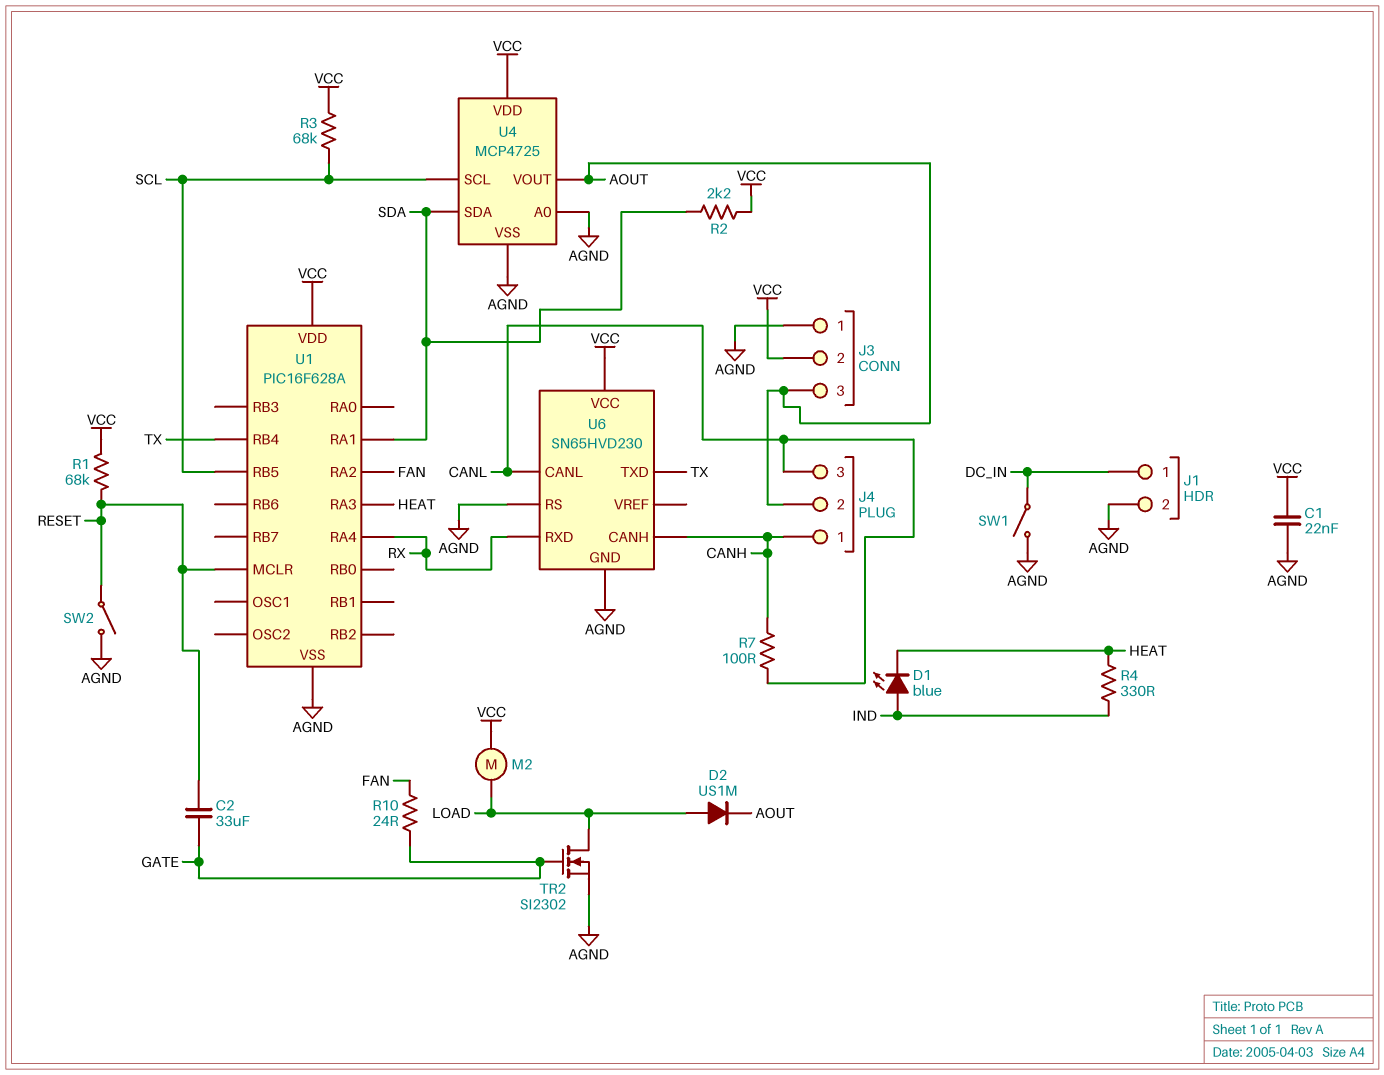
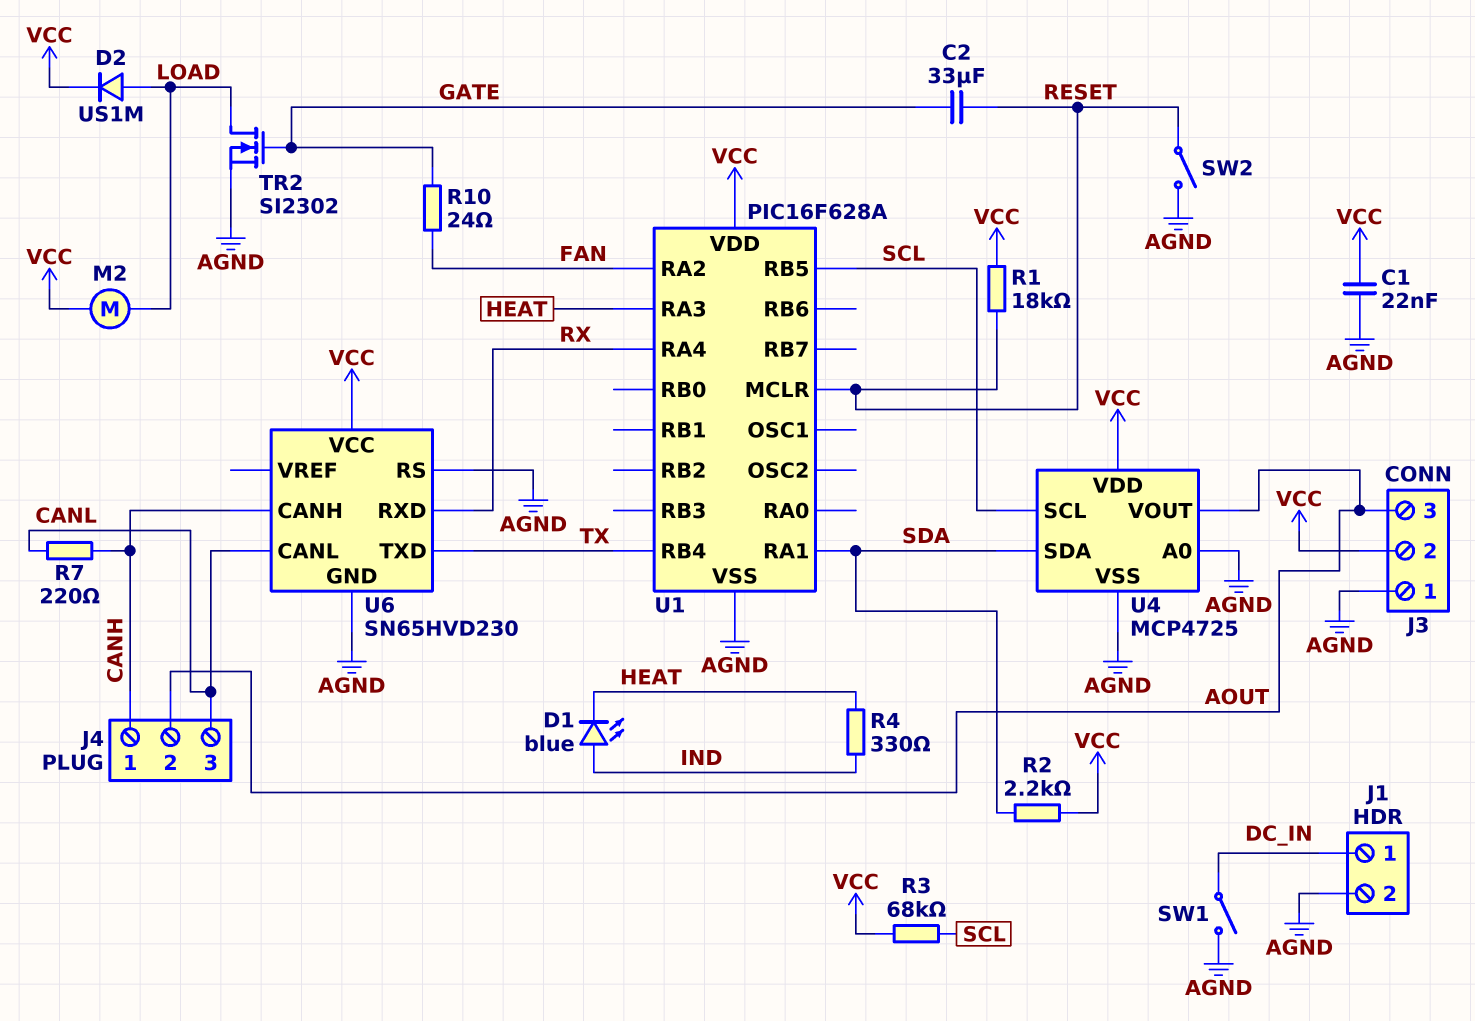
D2: diode US1M (A LOAD, K AOUT) -> diode US1M (A LOAD, K VCC)
R1: 68k (RESET, VCC) -> 18k (RESET, VCC)
R7: 100 (CANH, CANL) -> 220 (CANH, CANL)

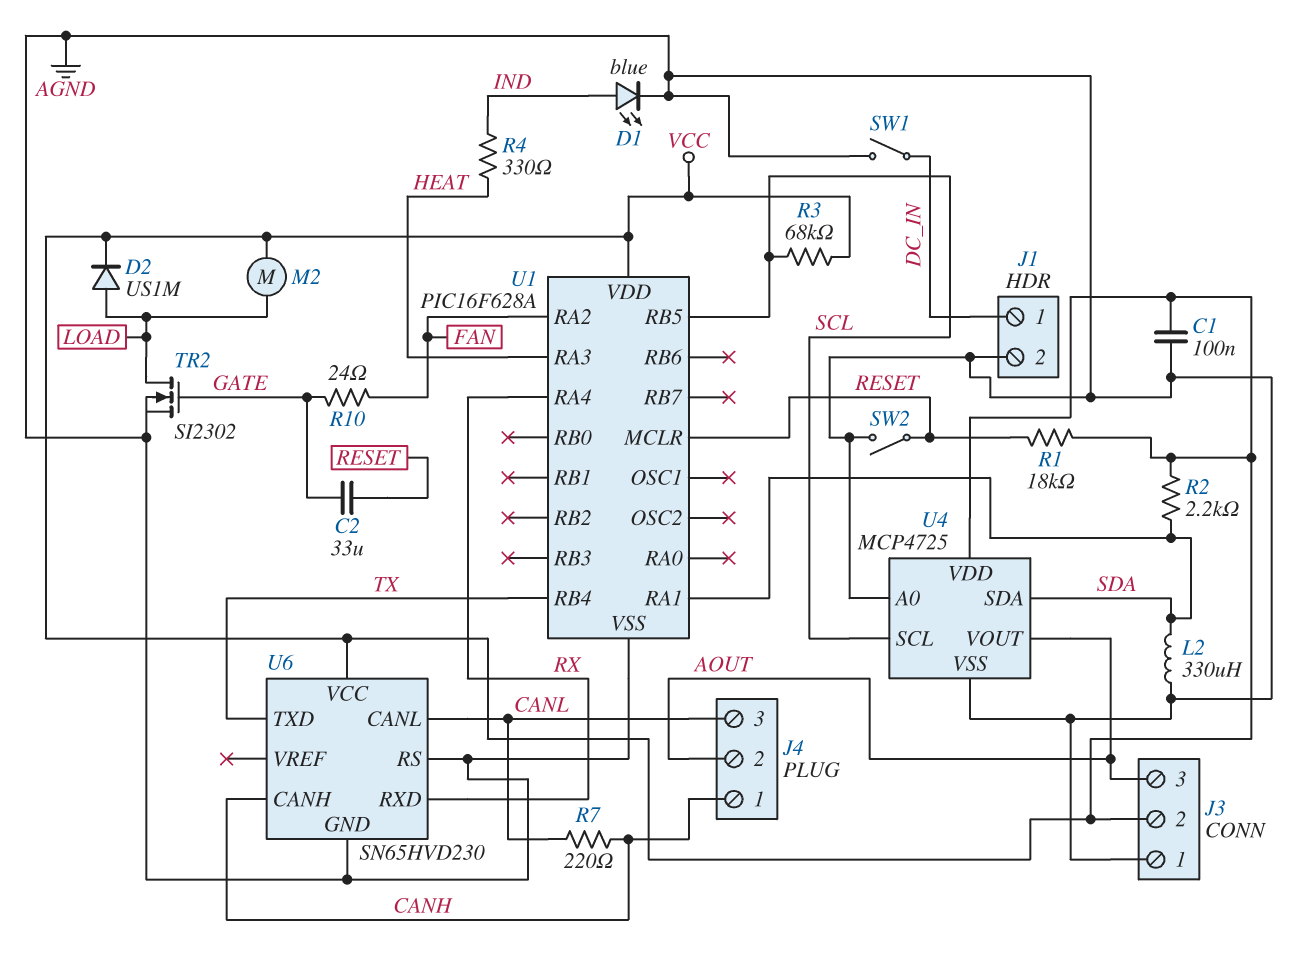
C1: 22nF (AGND, VCC) -> 100nF (AGND, VCC)
D1: LED blue (A IND, K HEAT) -> LED blue (A IND, K AGND)
L2: none -> 330uH (AGND, SDA)

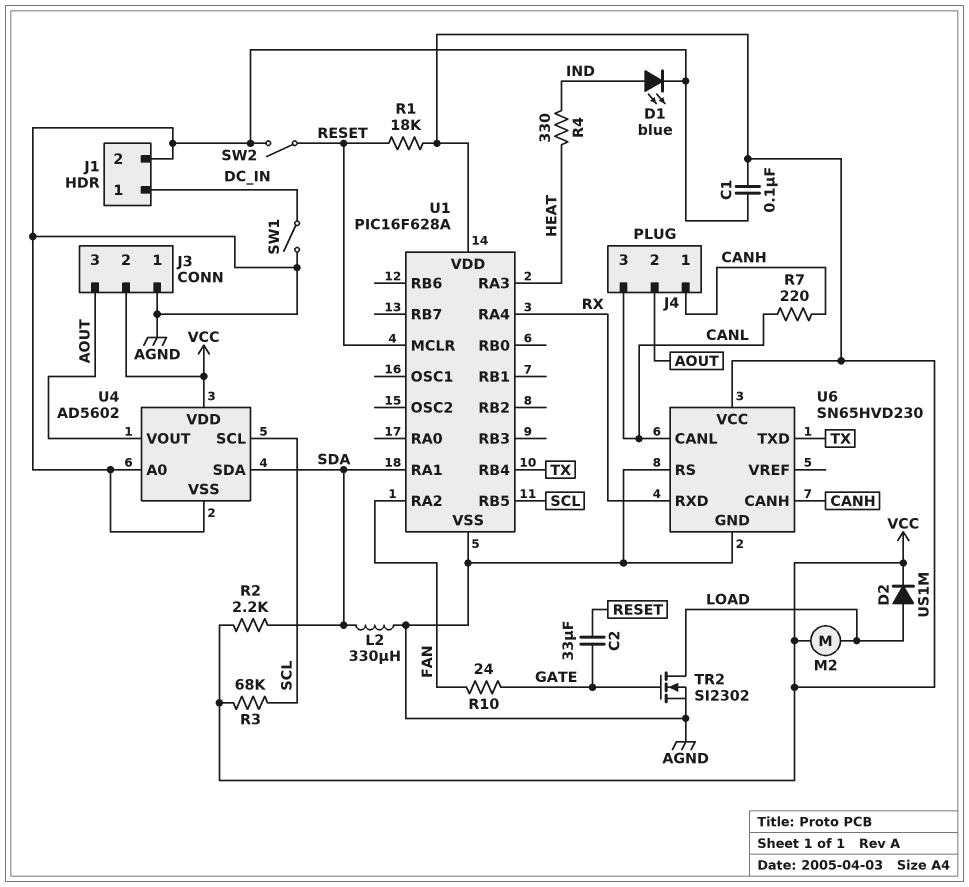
U4: MCP4725 -> AD5602

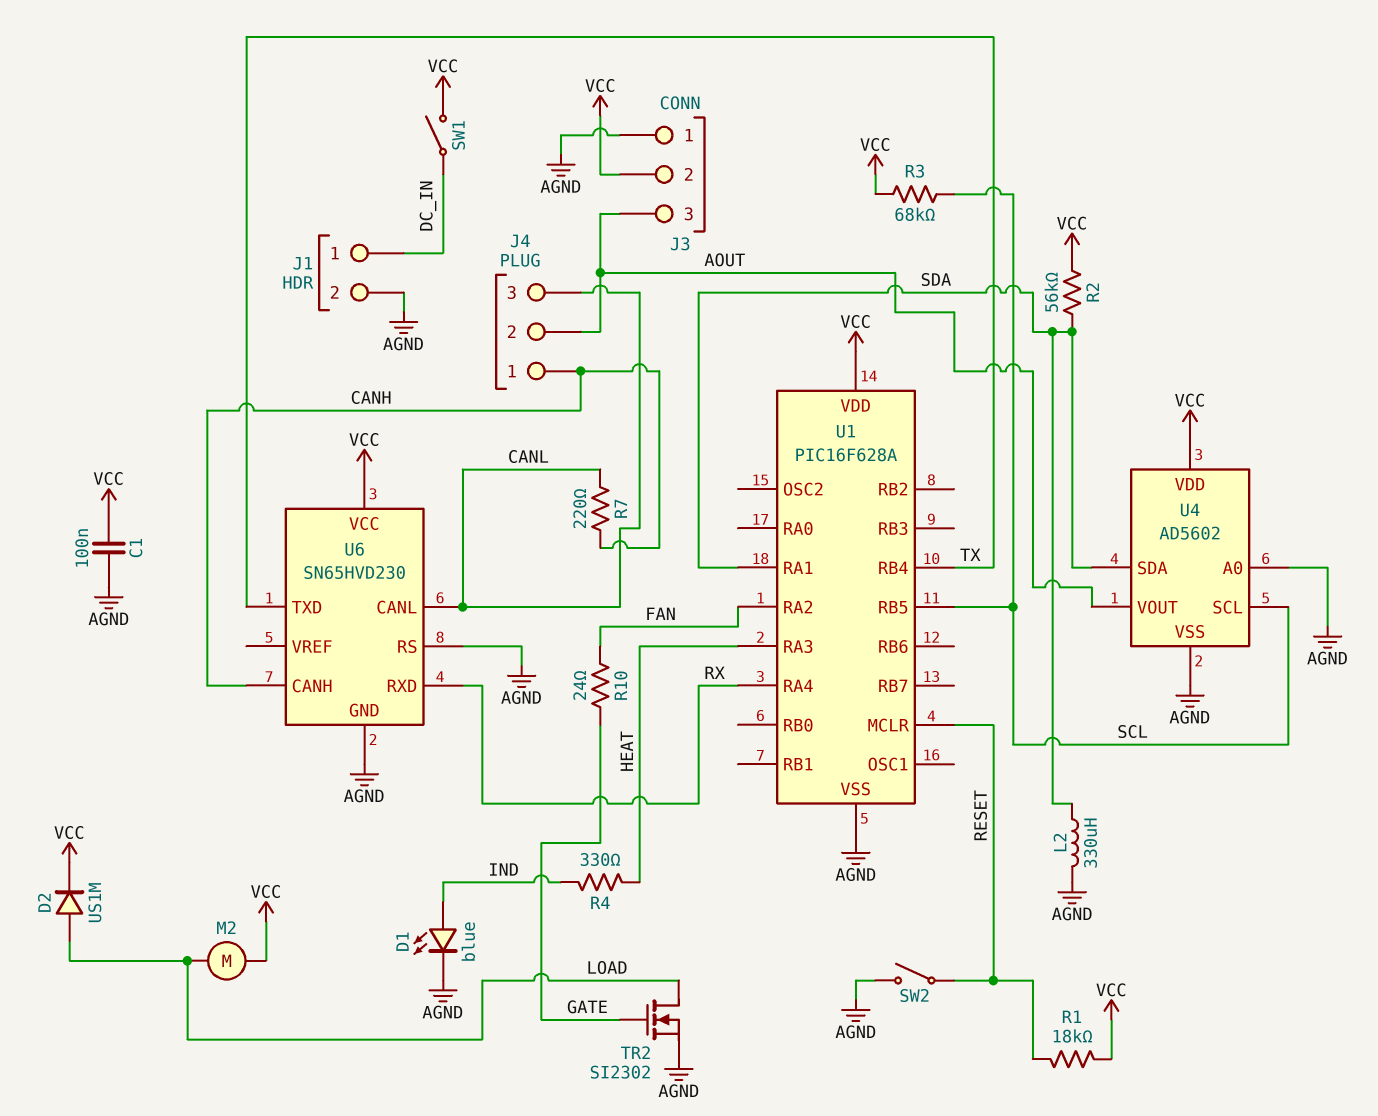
C2: 33uF (GATE, RESET) -> none
R2: 2.2k (SDA, VCC) -> 56k (SDA, VCC)
SW1: switch (AGND, DC_IN) -> switch (DC_IN, VCC)

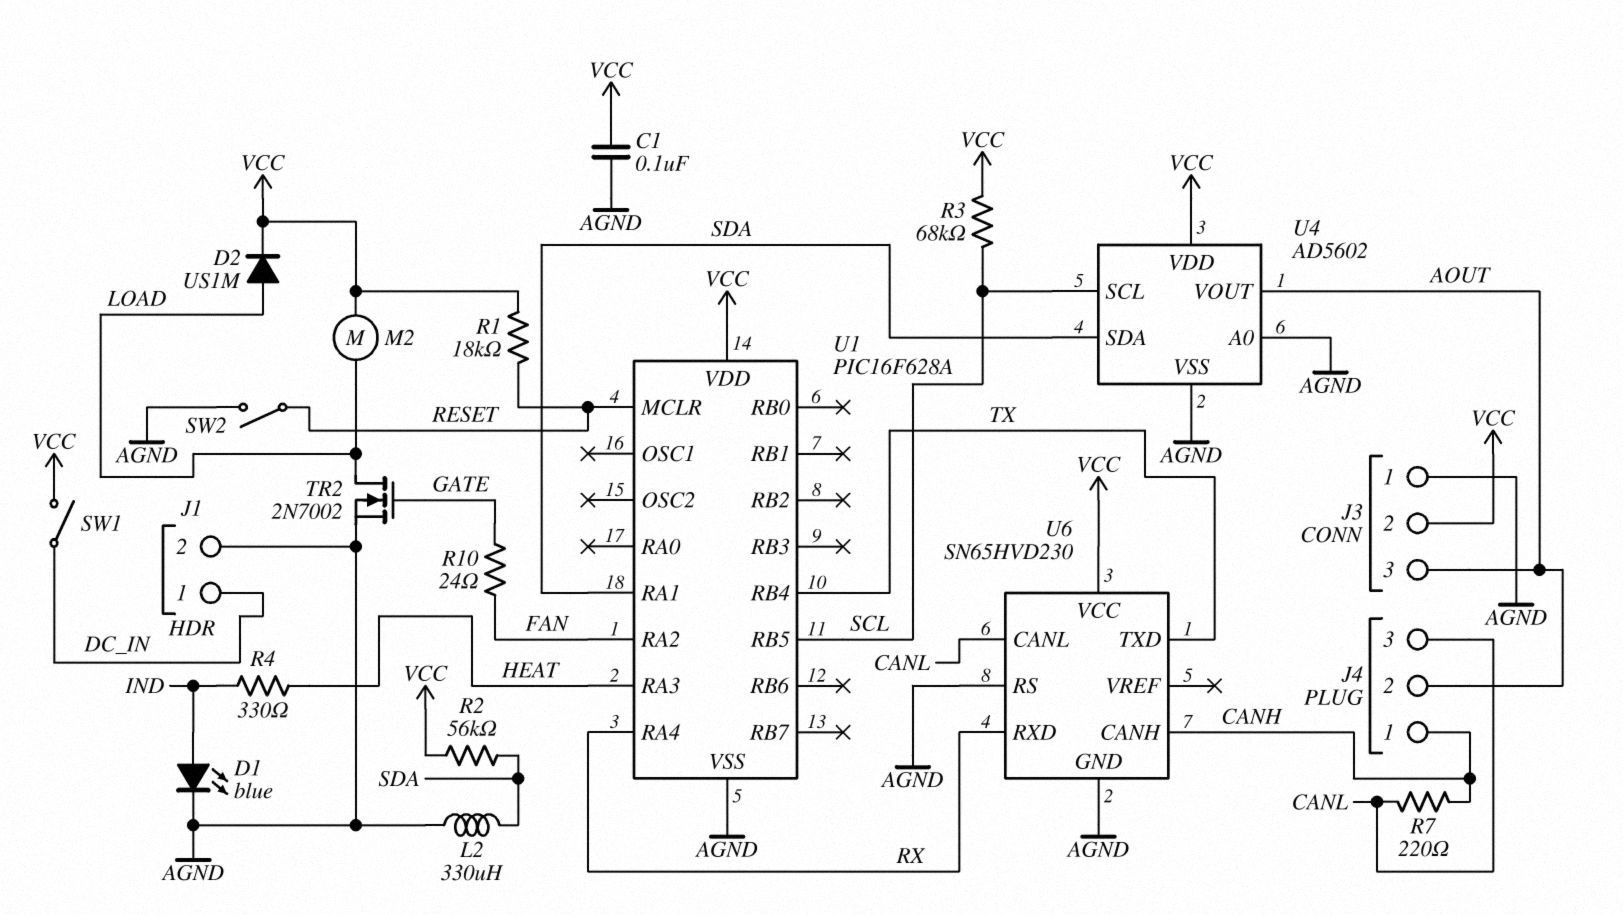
TR2: NMOS SI2302 (G GATE, D LOAD, S AGND) -> NMOS 2N7002 (G GATE, D LOAD, S AGND)

